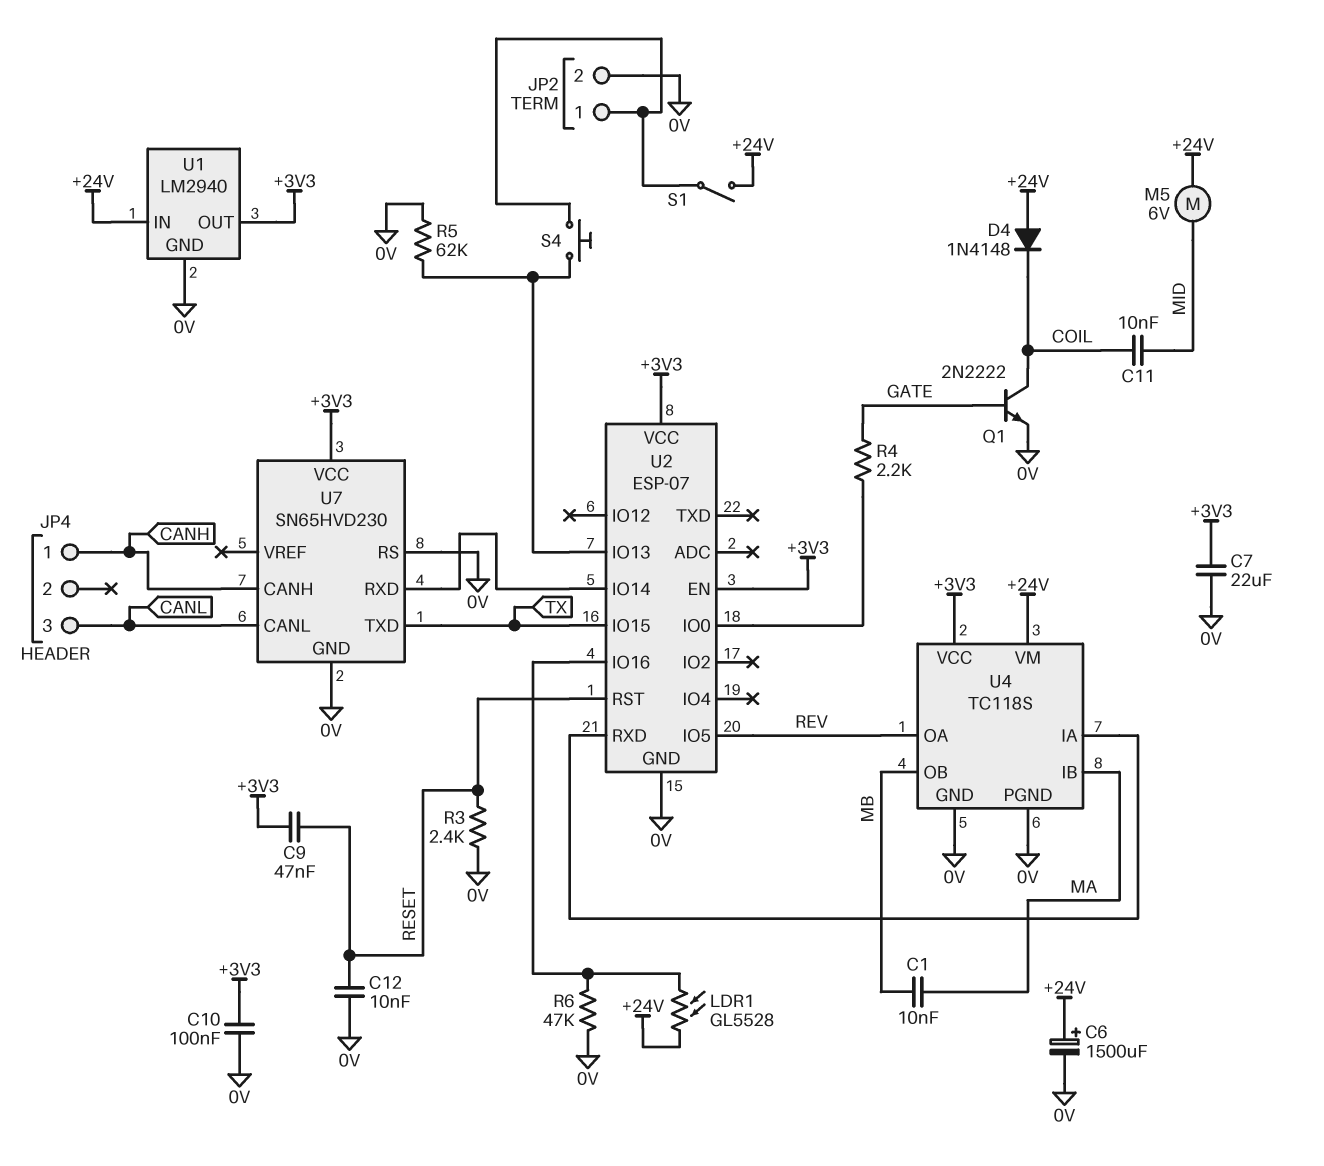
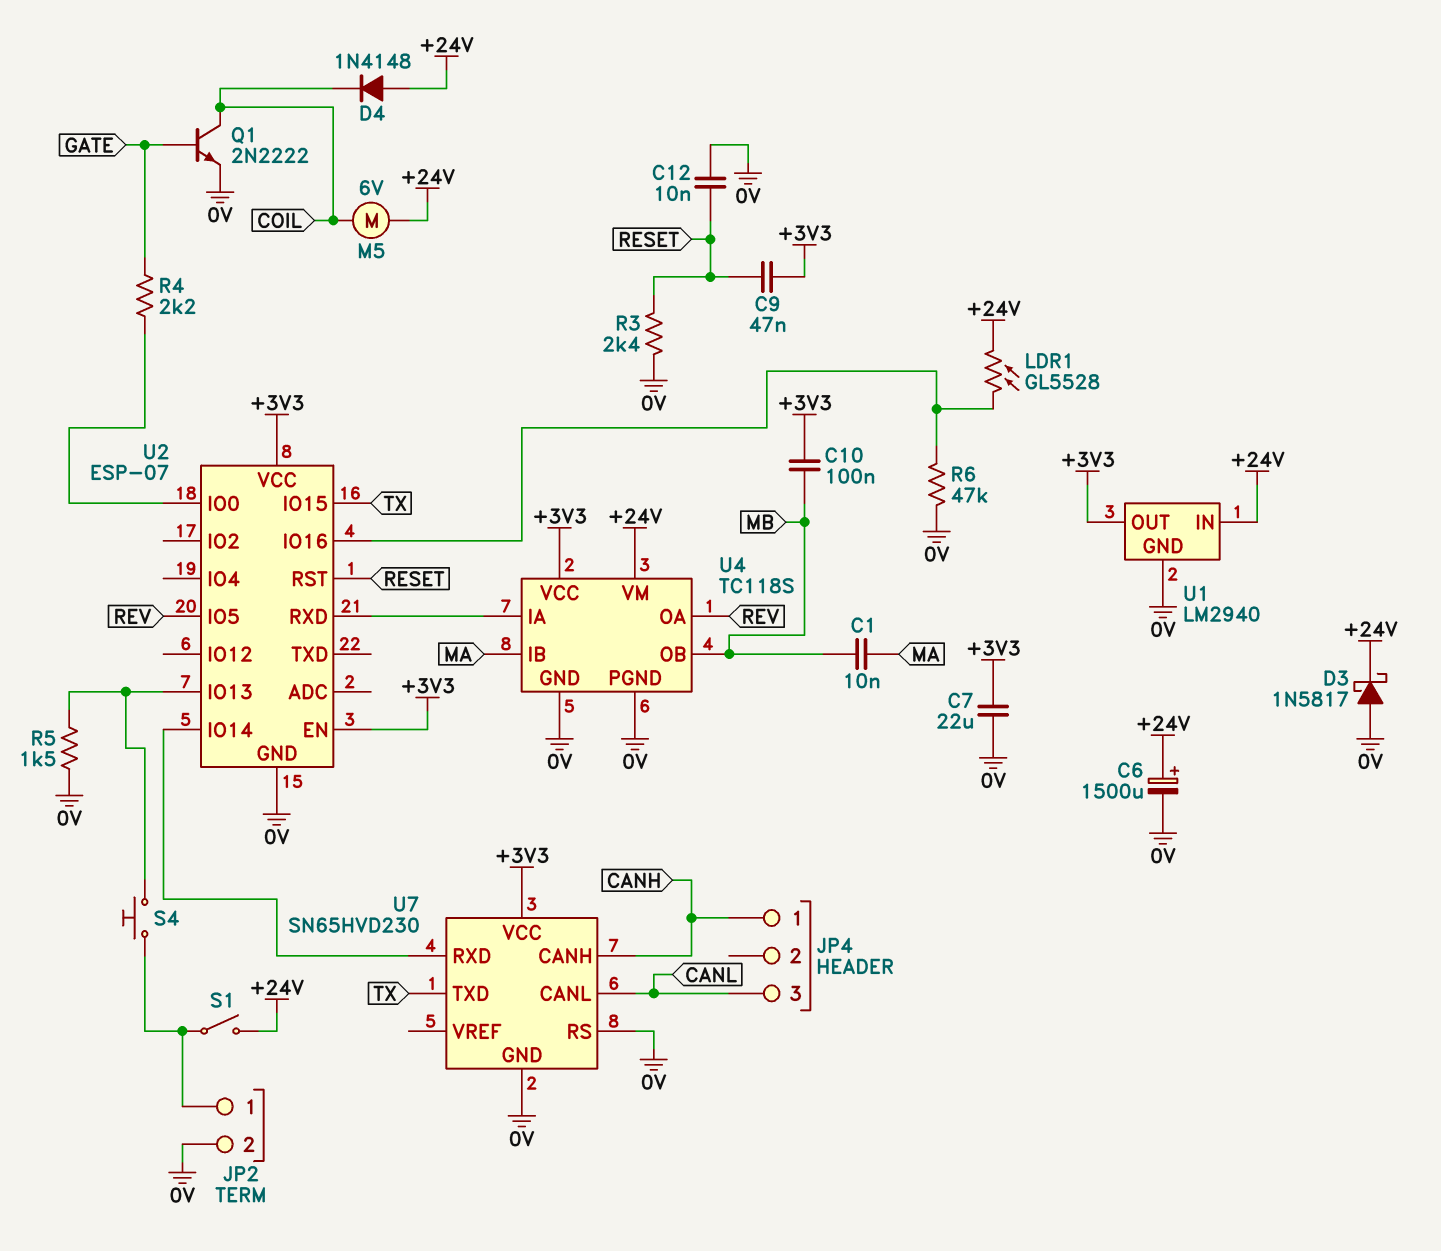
C10: 100nF (+3V3, 0V) -> 100nF (+3V3, MB)
C11: 10nF (COIL, MID) -> none
D3: none -> schottky 1N5817 (A 0V, K +24V)
M5: motor 6V (+24V, MID) -> motor 6V (+24V, COIL)
R5: 62k (0V, U2/IO13) -> 1.5k (0V, U2/IO13)

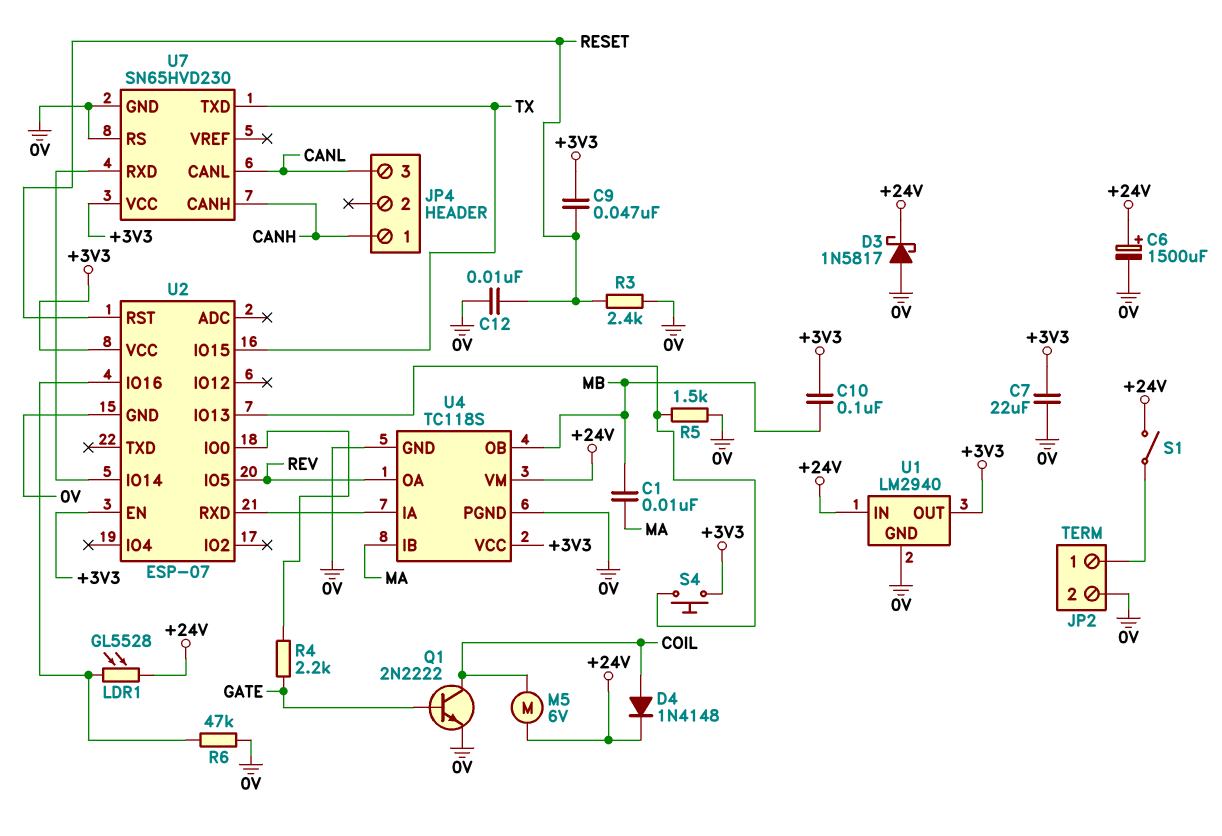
D4: diode 1N4148 (A +24V, K COIL) -> diode 1N4148 (A COIL, K +24V)
S4: button (JP2/1, U2/IO13) -> button (+3V3, U2/IO13)

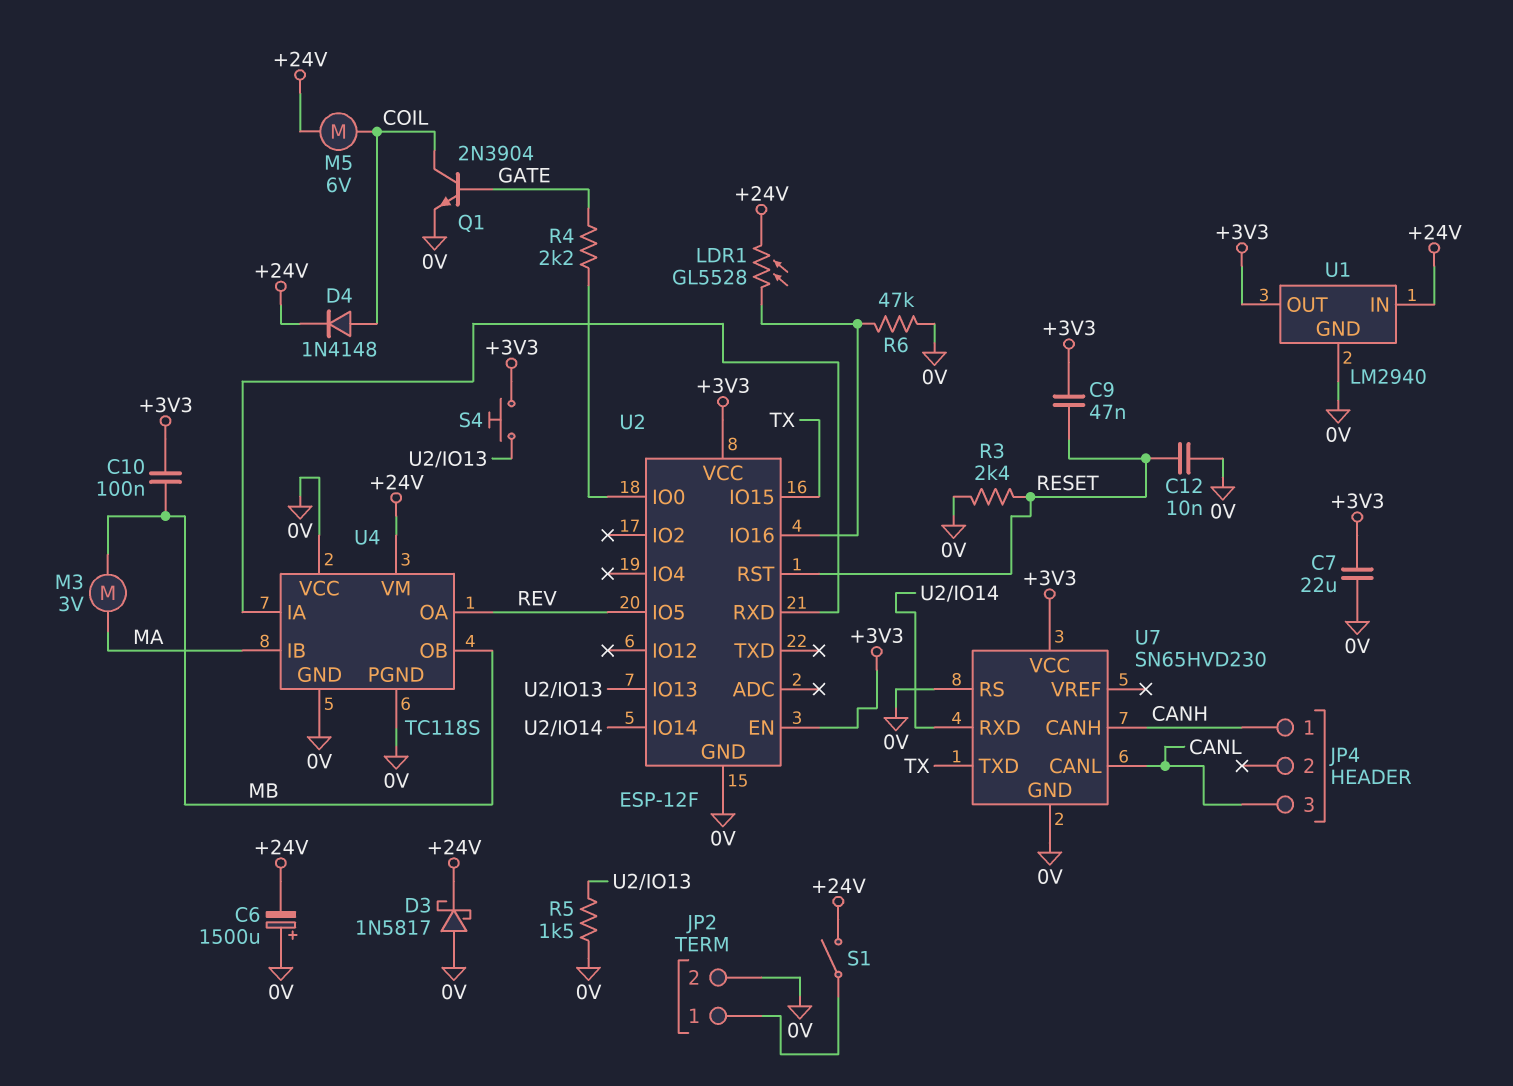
C1: 10nF (MA, MB) -> none
C6: 1500uF (plus +24V, minus 0V) -> 1500uF (plus 0V, minus +24V)
M3: none -> motor 3V (MA, MB)
Q1: NPN 2N2222 (B GATE, C COIL, E 0V) -> NPN 2N3904 (B GATE, C COIL, E 0V)
U2: ESP-07 -> ESP-12F
U4 pin VCC: +3V3 -> 0V

